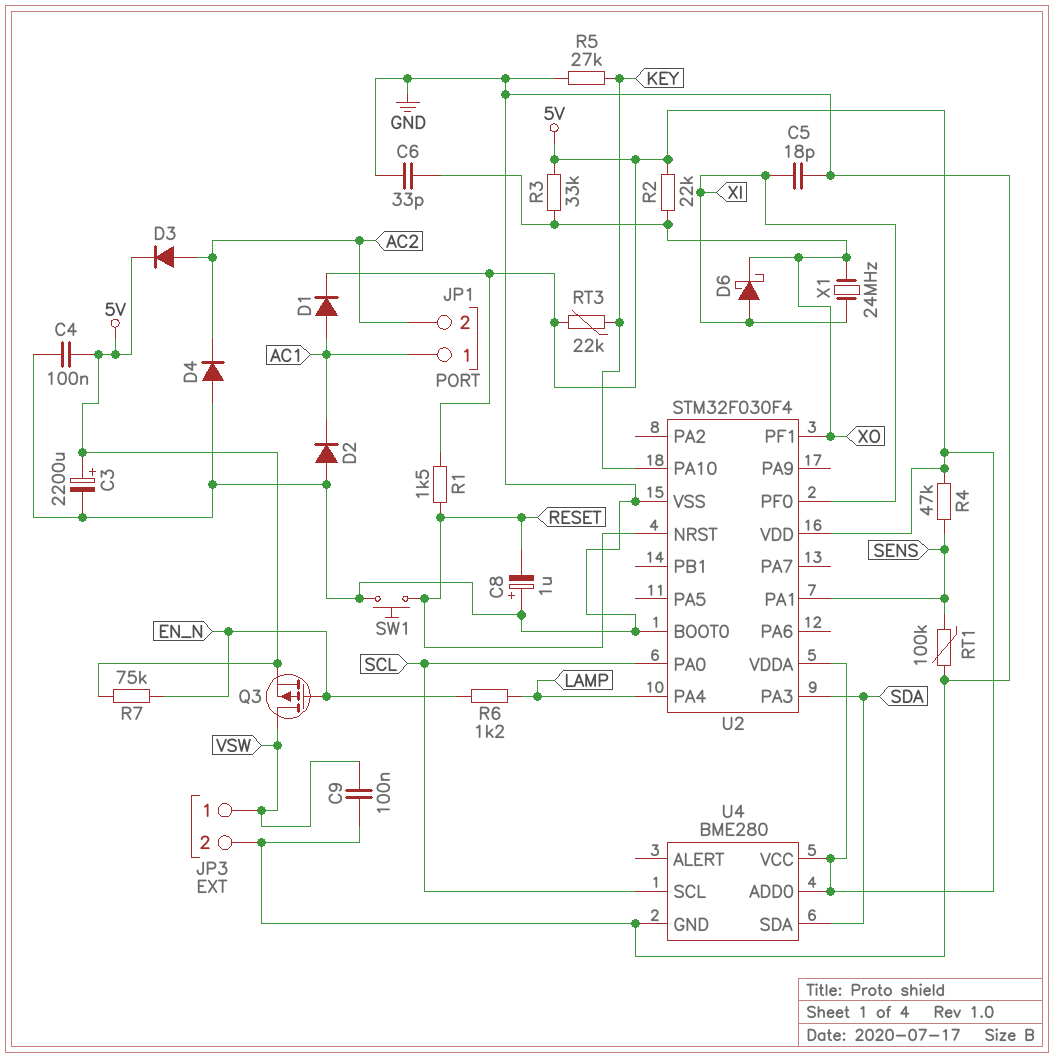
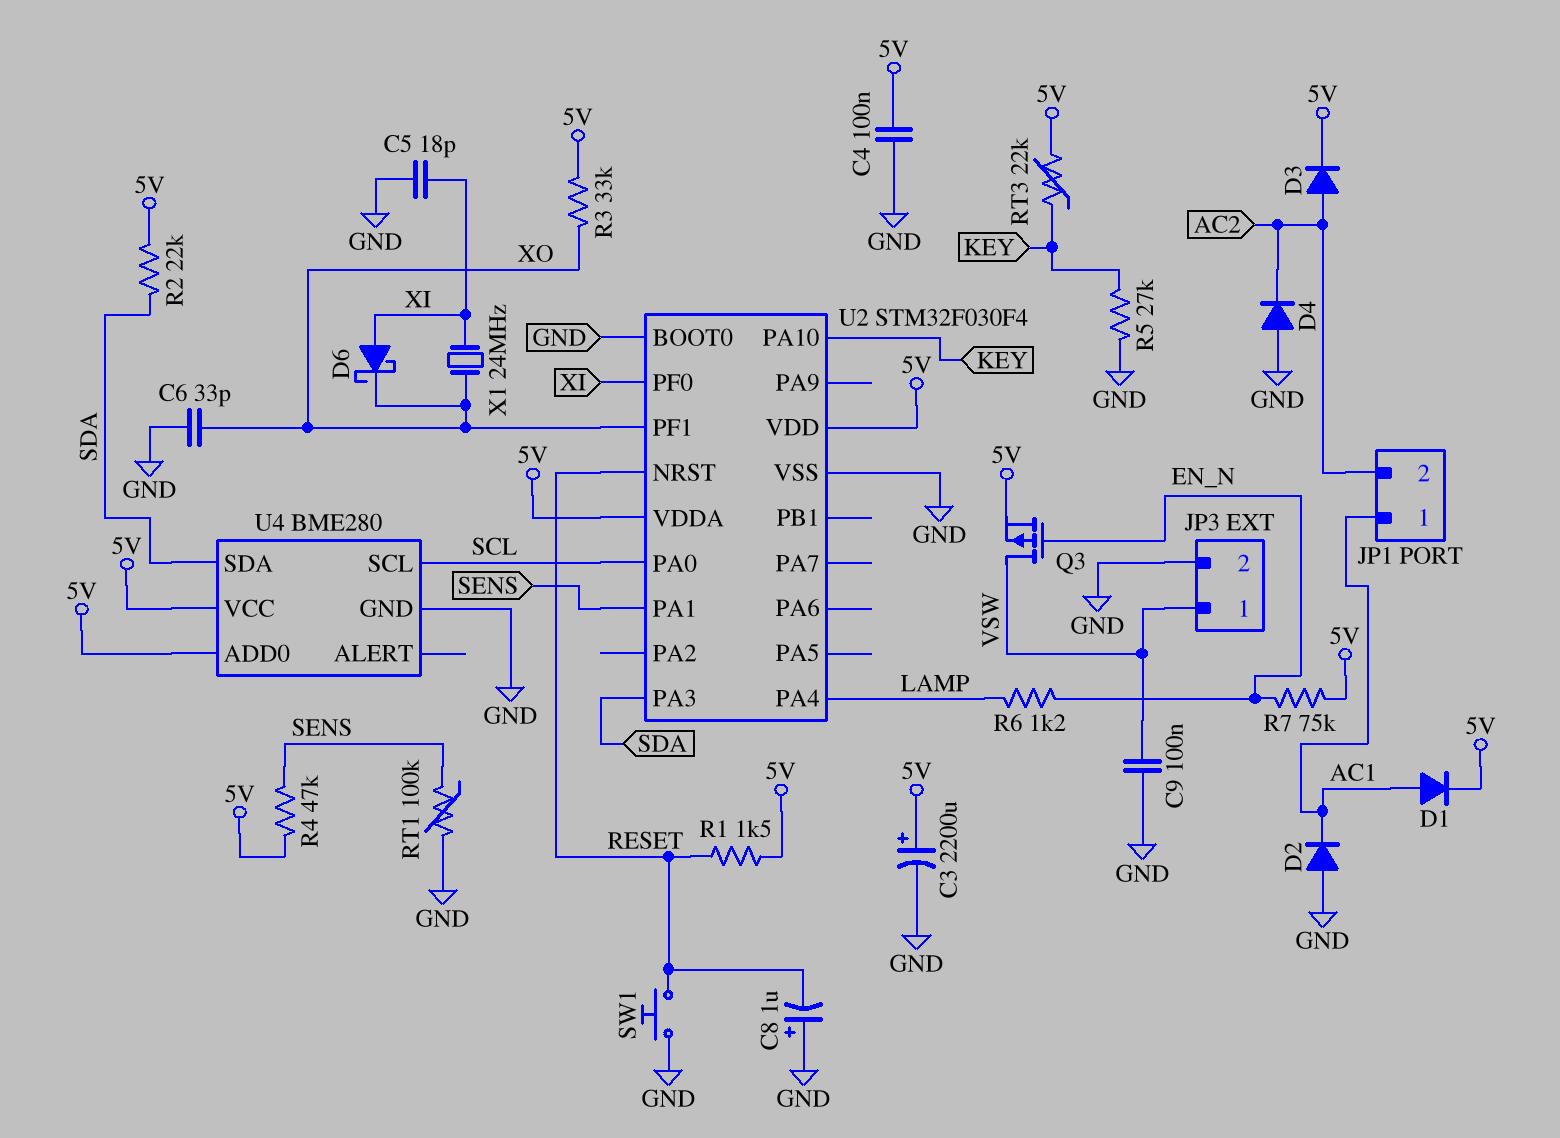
R2: 22k (5V, XO) -> 22k (5V, SDA)

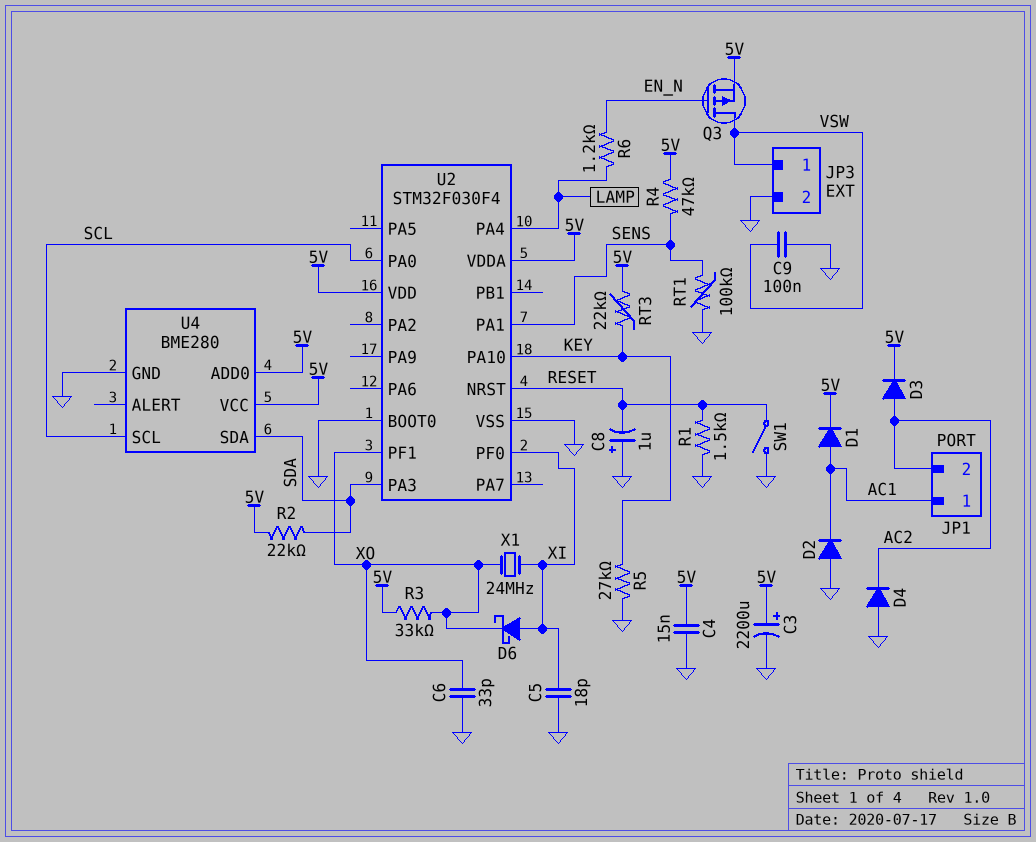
C4: 100nF (5V, GND) -> 15nF (5V, GND)
R1: 1.5k (5V, RESET) -> 1.5k (GND, RESET)
R7: 75k (5V, EN_N) -> none
SW1: button (GND, RESET) -> switch (GND, RESET)

